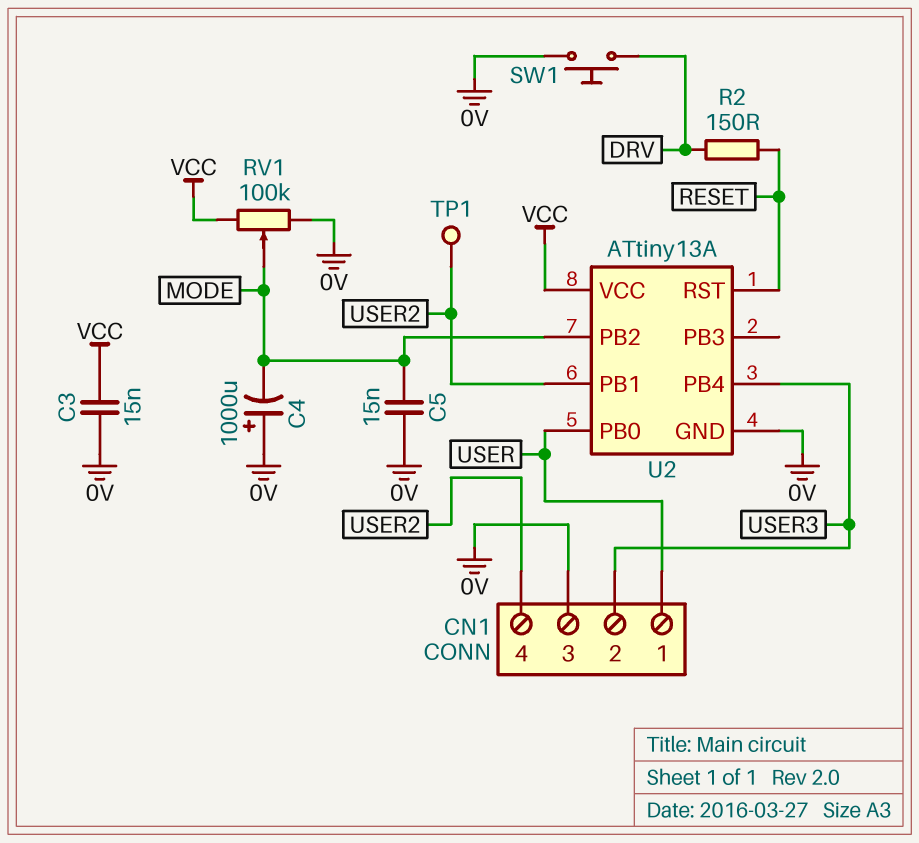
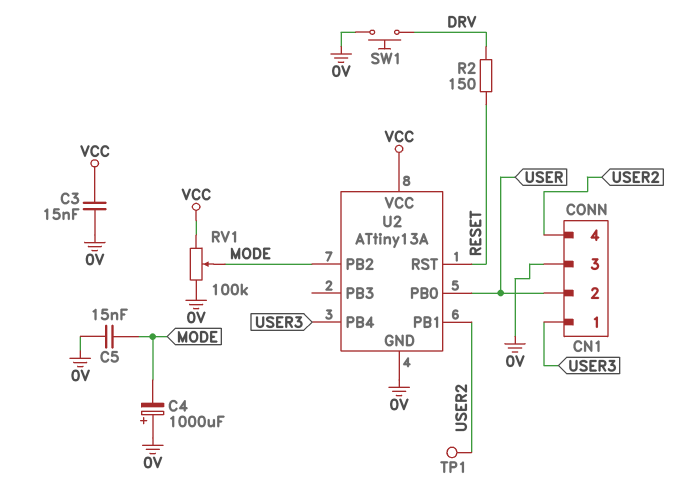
CN1 pin 1: USER -> USER3
CN1 pin 2: USER3 -> USER

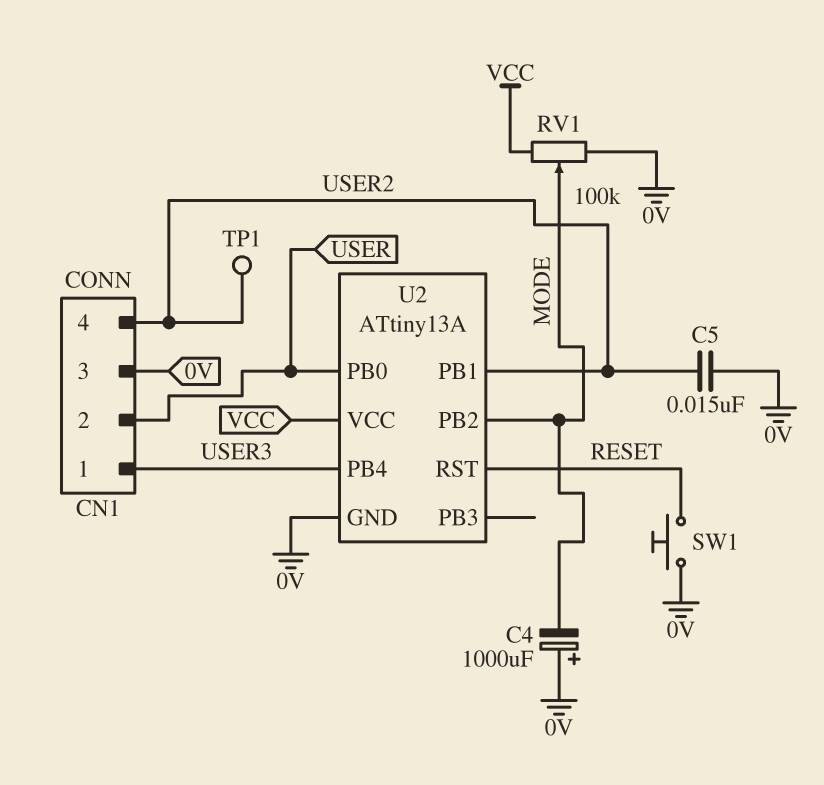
C3: 15nF (0V, VCC) -> none
C5: 15nF (0V, MODE) -> 15nF (0V, USER2)
R2: 150 (DRV, RESET) -> none
SW1: button (0V, DRV) -> button (0V, RESET)

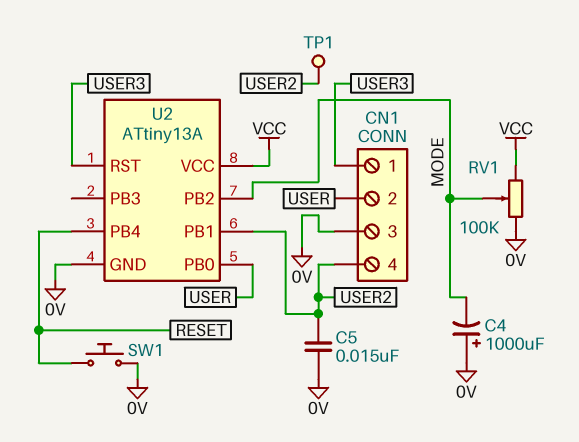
U2 pin PB4: USER3 -> RESET
U2 pin RST: RESET -> USER3

